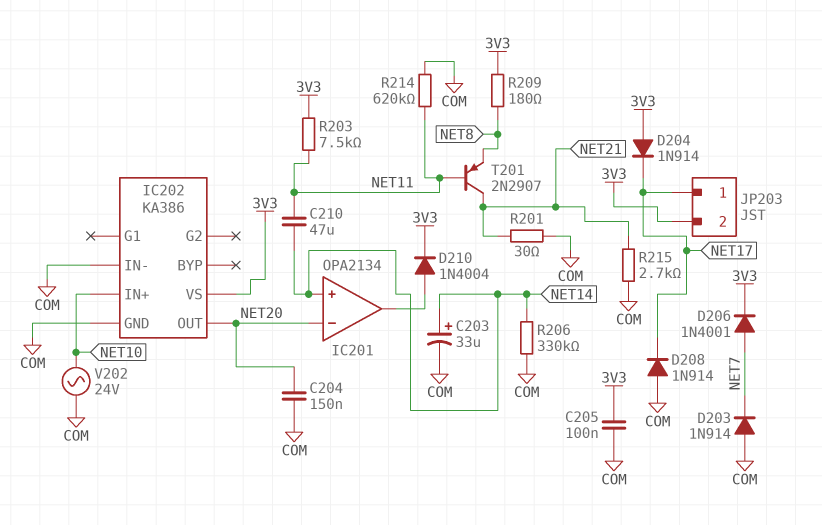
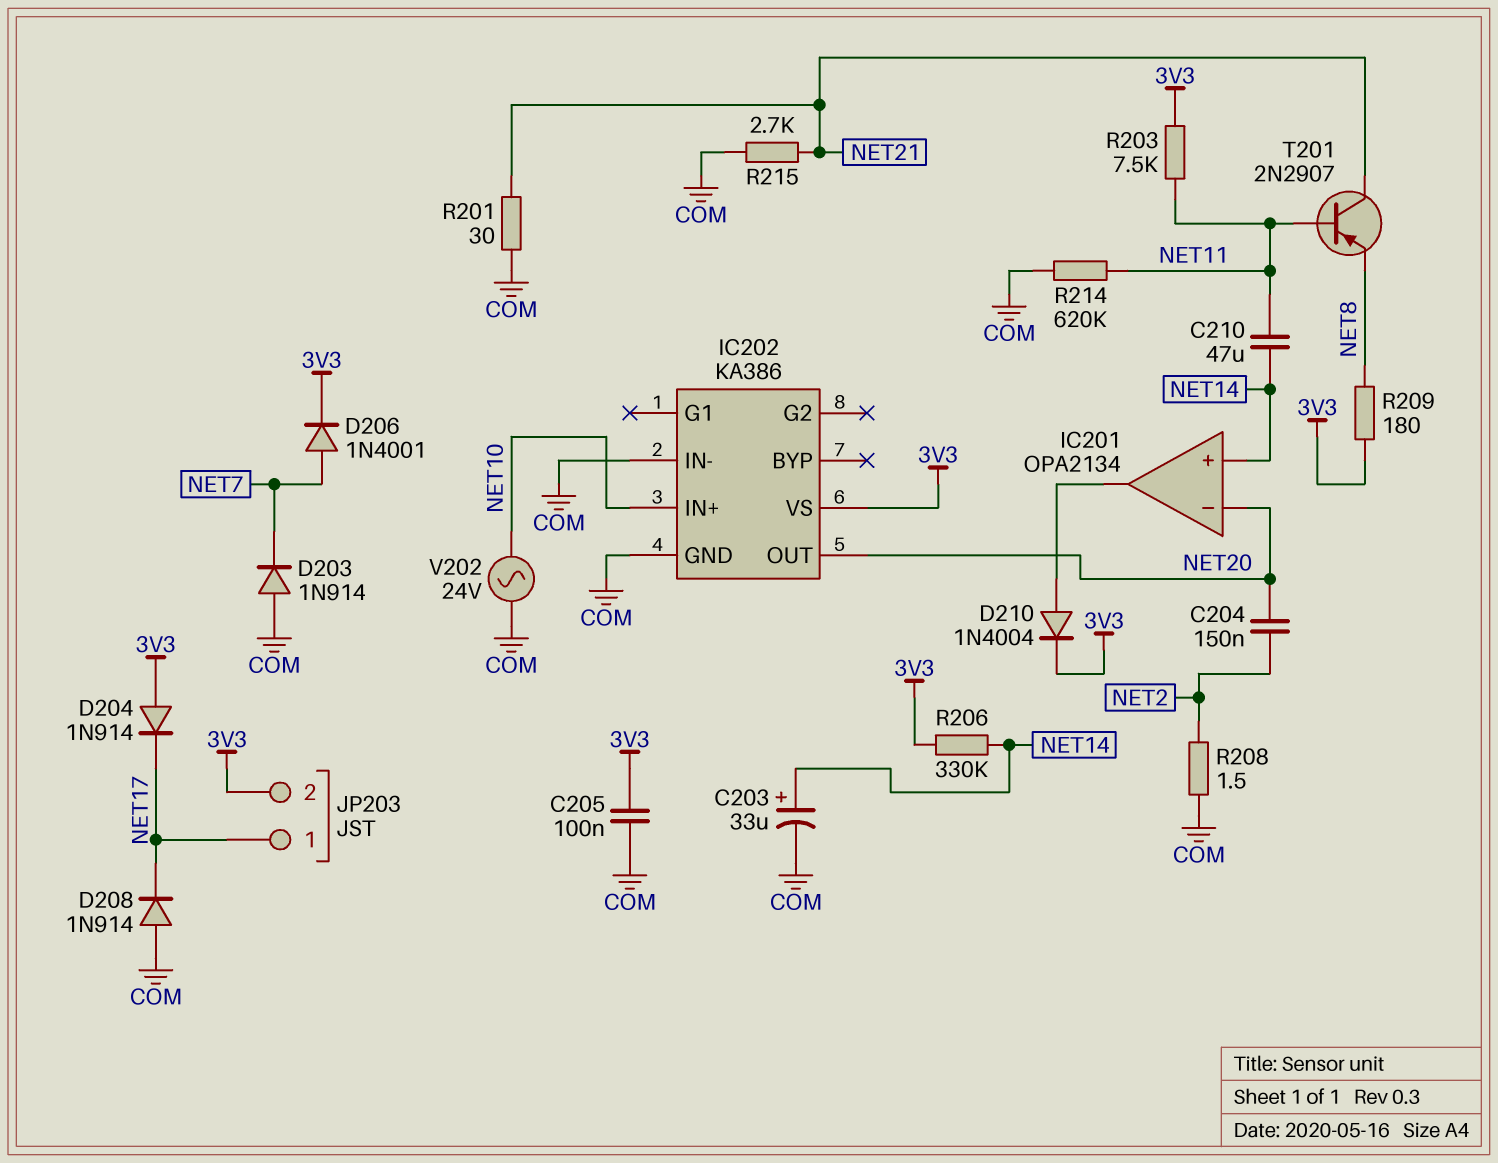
C204: 150nF (COM, NET20) -> 150nF (NET2, NET20)
R206: 330k (COM, NET14) -> 330k (3V3, NET14)
R208: none -> 1.5 (COM, NET2)

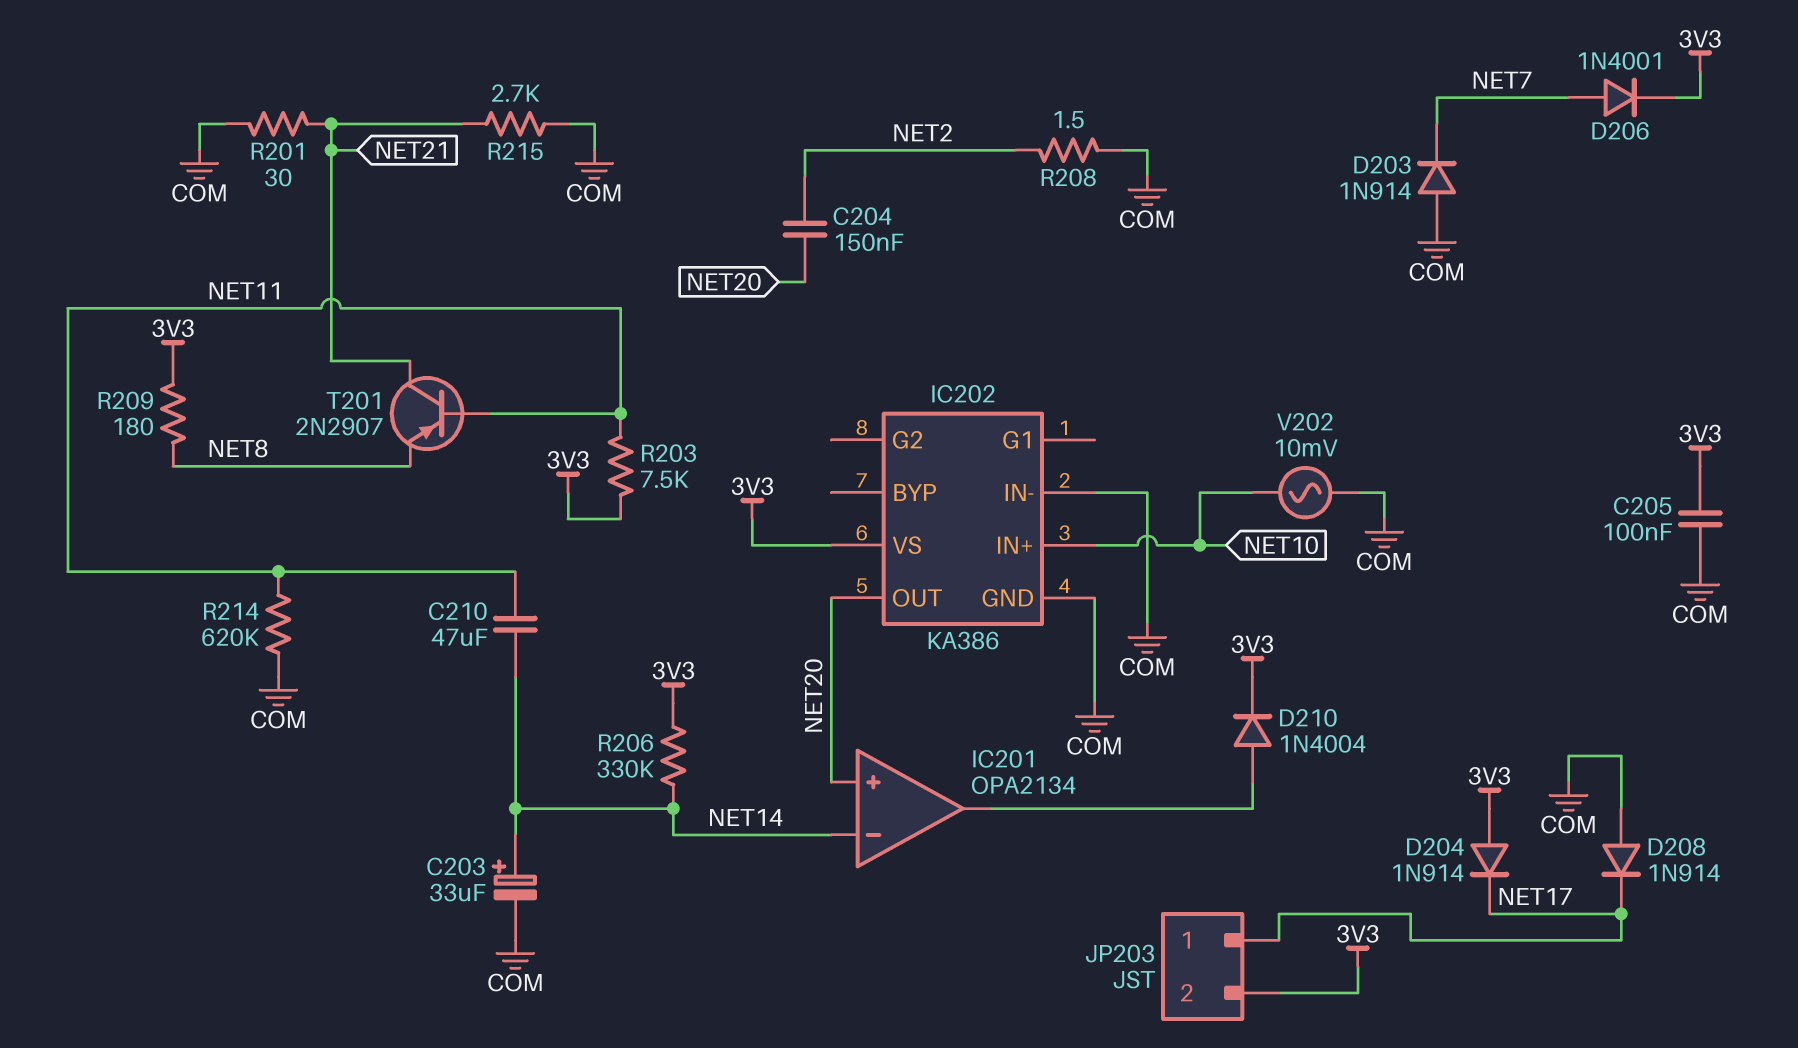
IC201 pin in+: NET14 -> NET20
IC201 pin in-: NET20 -> NET14
V202: AC 24V (COM, NET10) -> AC 10mV (COM, NET10)

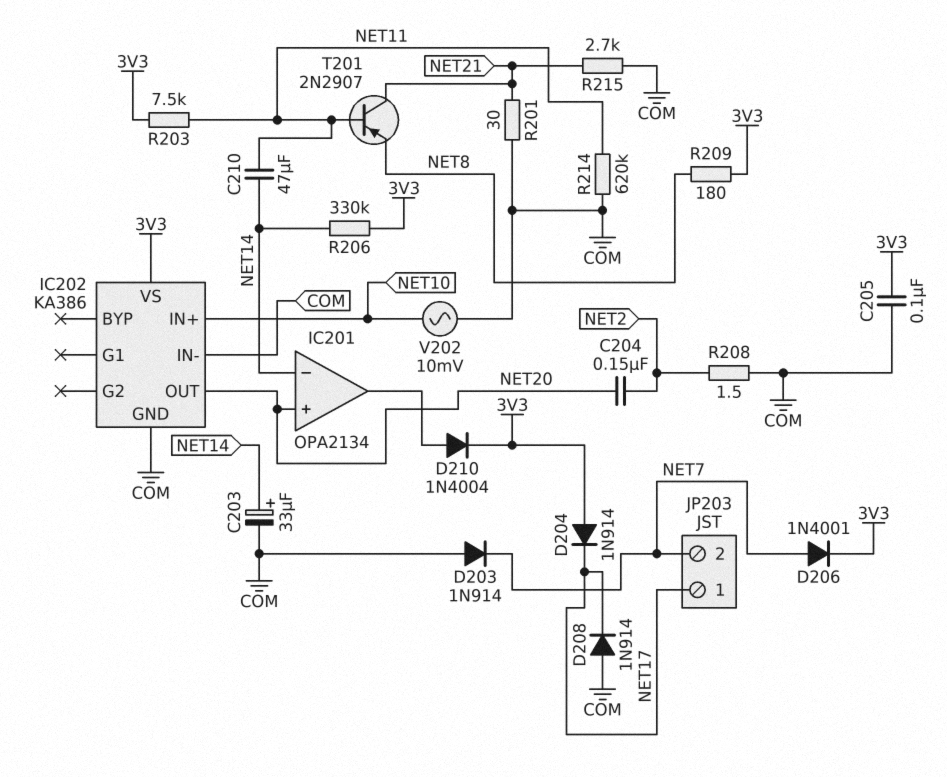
JP203 pin 2: 3V3 -> NET7

